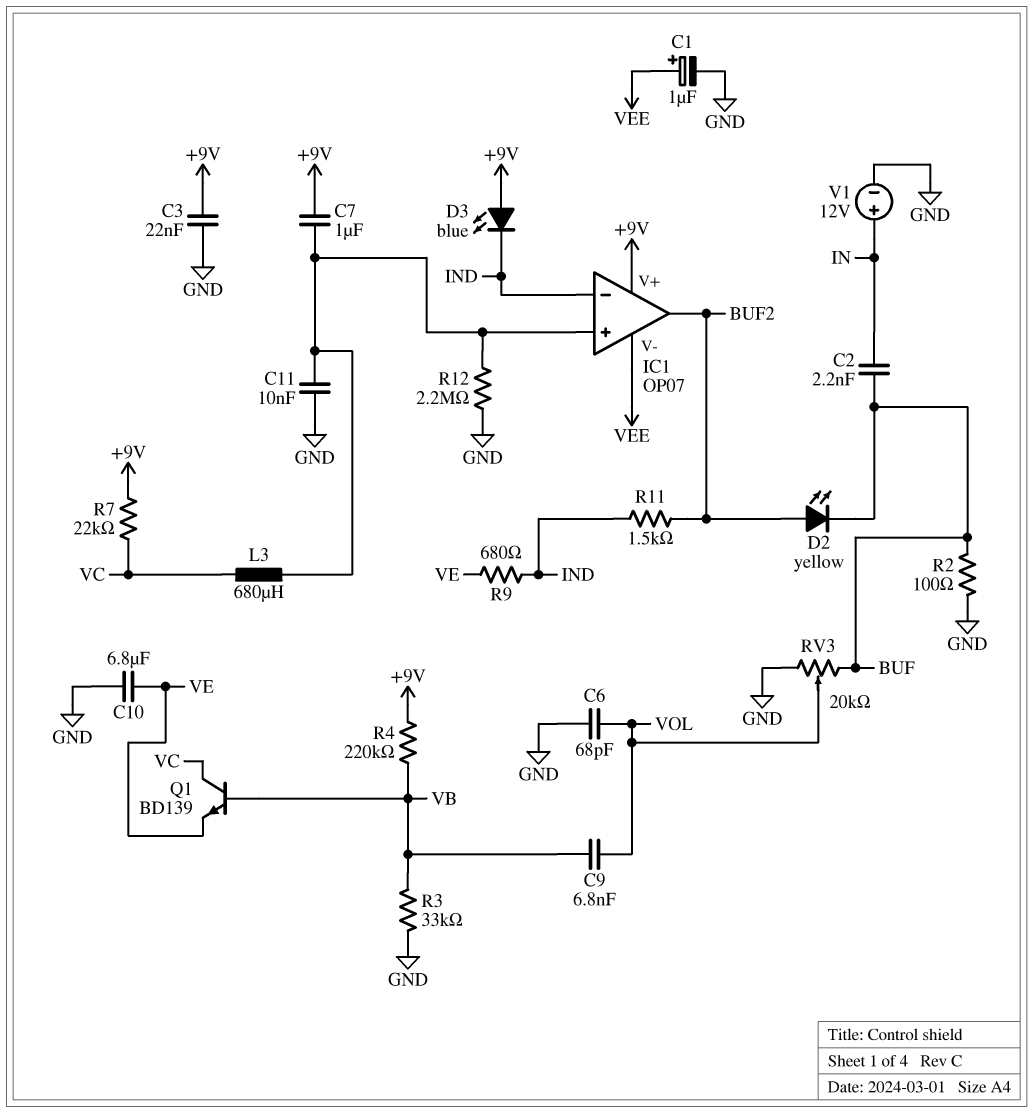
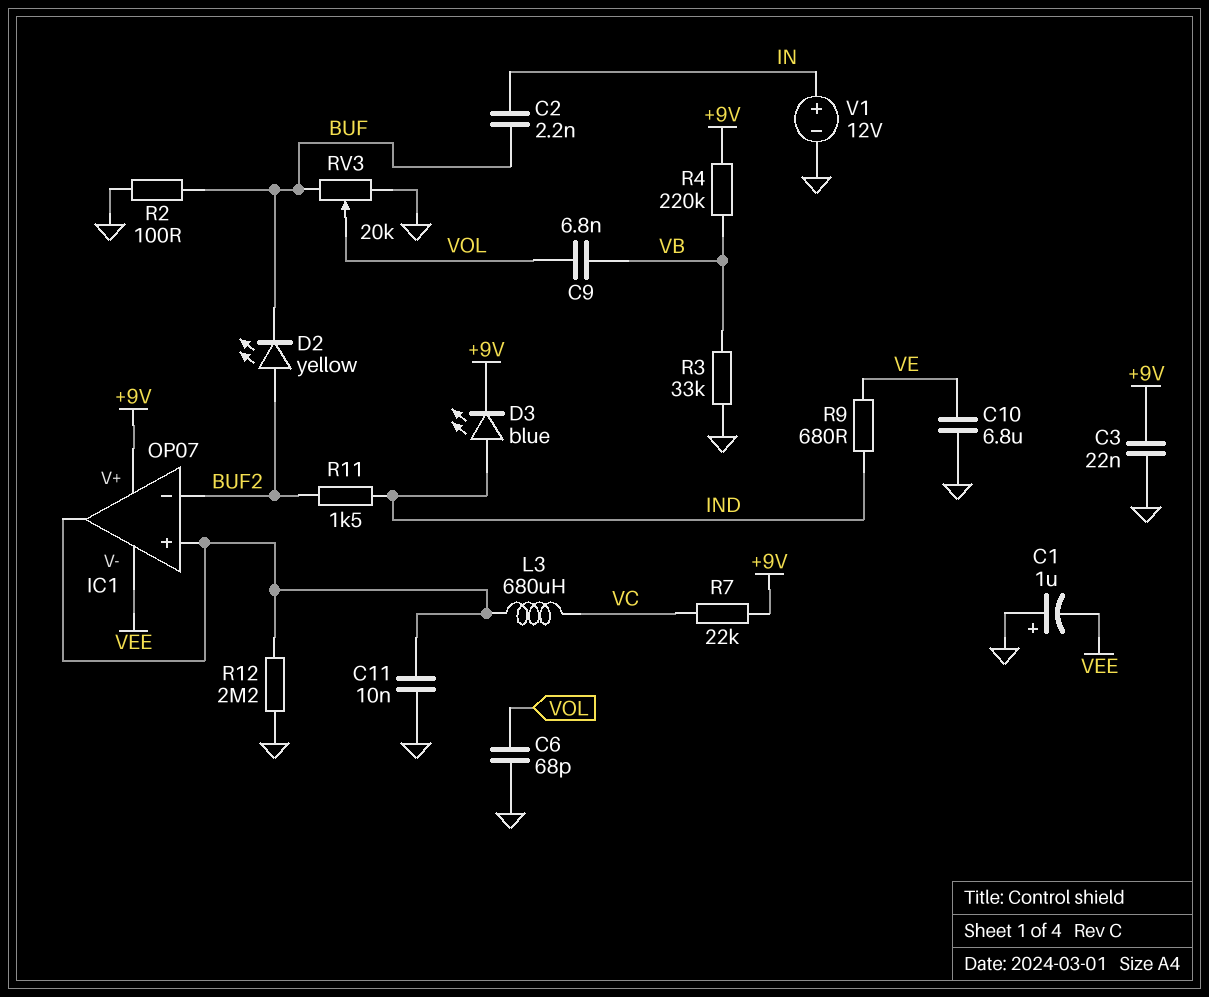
C1: 1uF (plus VEE, minus GND) -> 1uF (plus GND, minus VEE)
C7: 1uF (+9V, IC1/in+) -> none
D3: LED blue (A +9V, K IND) -> LED blue (A IND, K +9V)
IC1 pin in-: IND -> BUF2
IC1 pin out: BUF2 -> IC1/in+
Q1: NPN BD139 (B VB, C VC, E VE) -> none

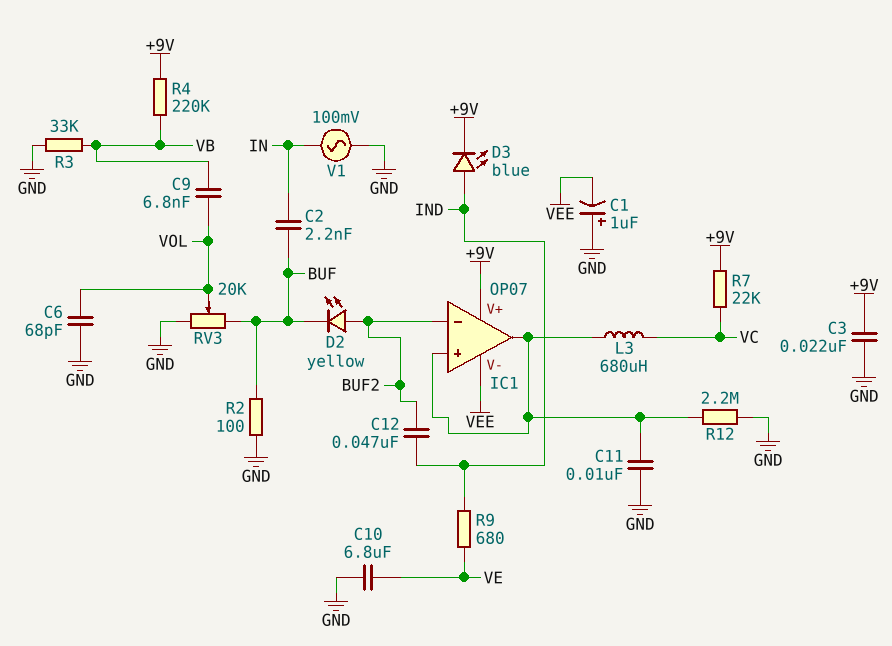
C12: none -> 47nF (BUF2, IND)
R11: 1.5k (BUF2, IND) -> none
V1: 12V (plus IN, minus GND) -> AC 100mV (GND, IN)

